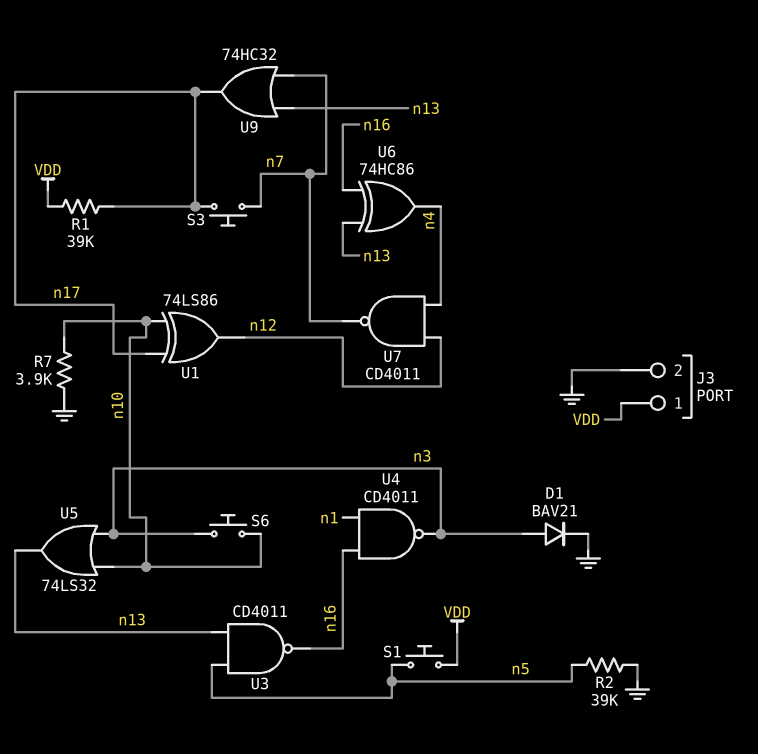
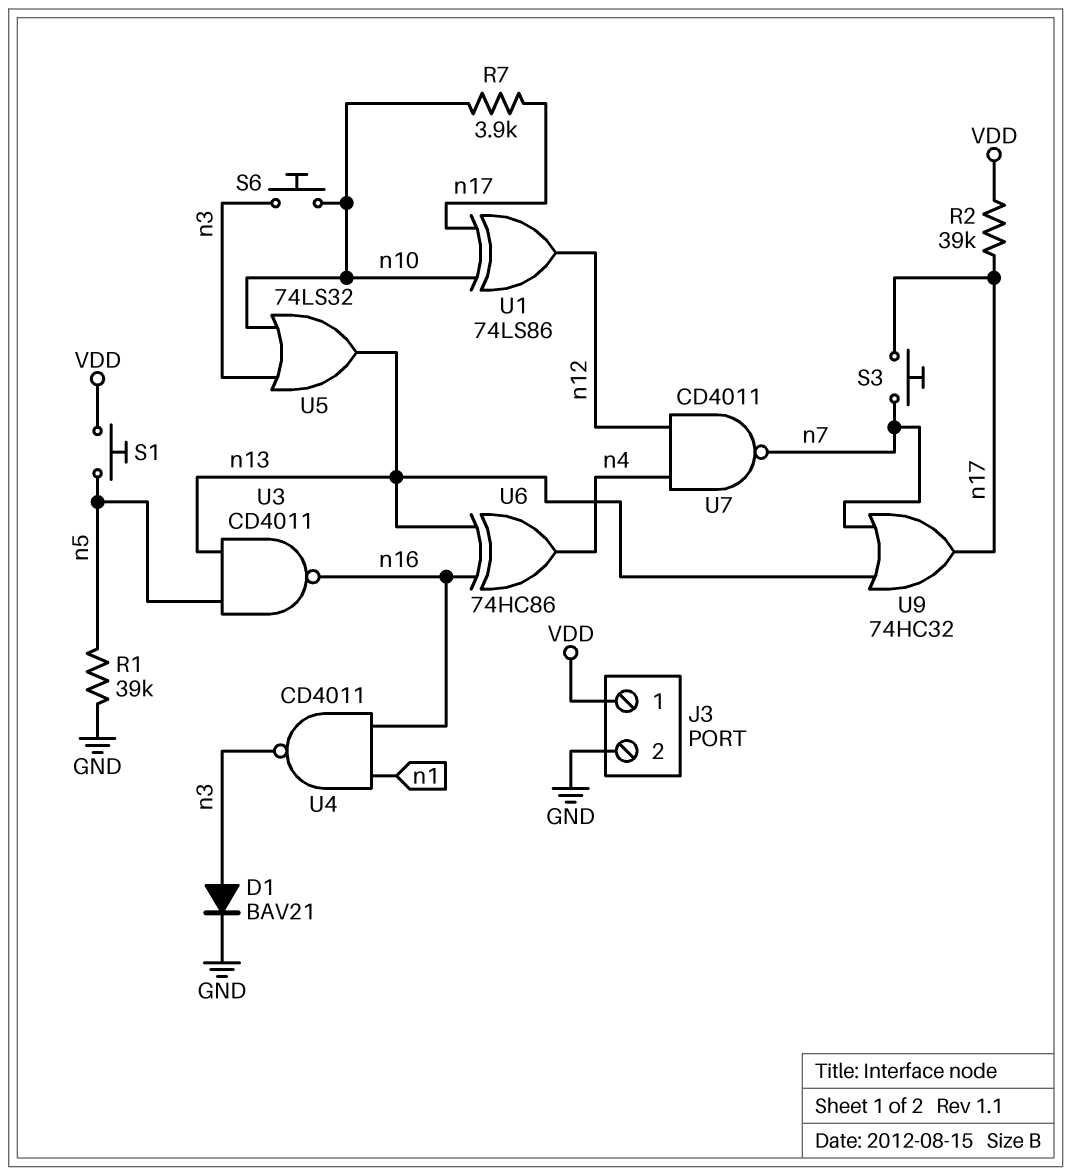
R1: 39k (VDD, n17) -> 39k (GND, n5)
R2: 39k (GND, n5) -> 39k (VDD, n17)
R7: 3.9k (GND, n10) -> 3.9k (n10, n17)

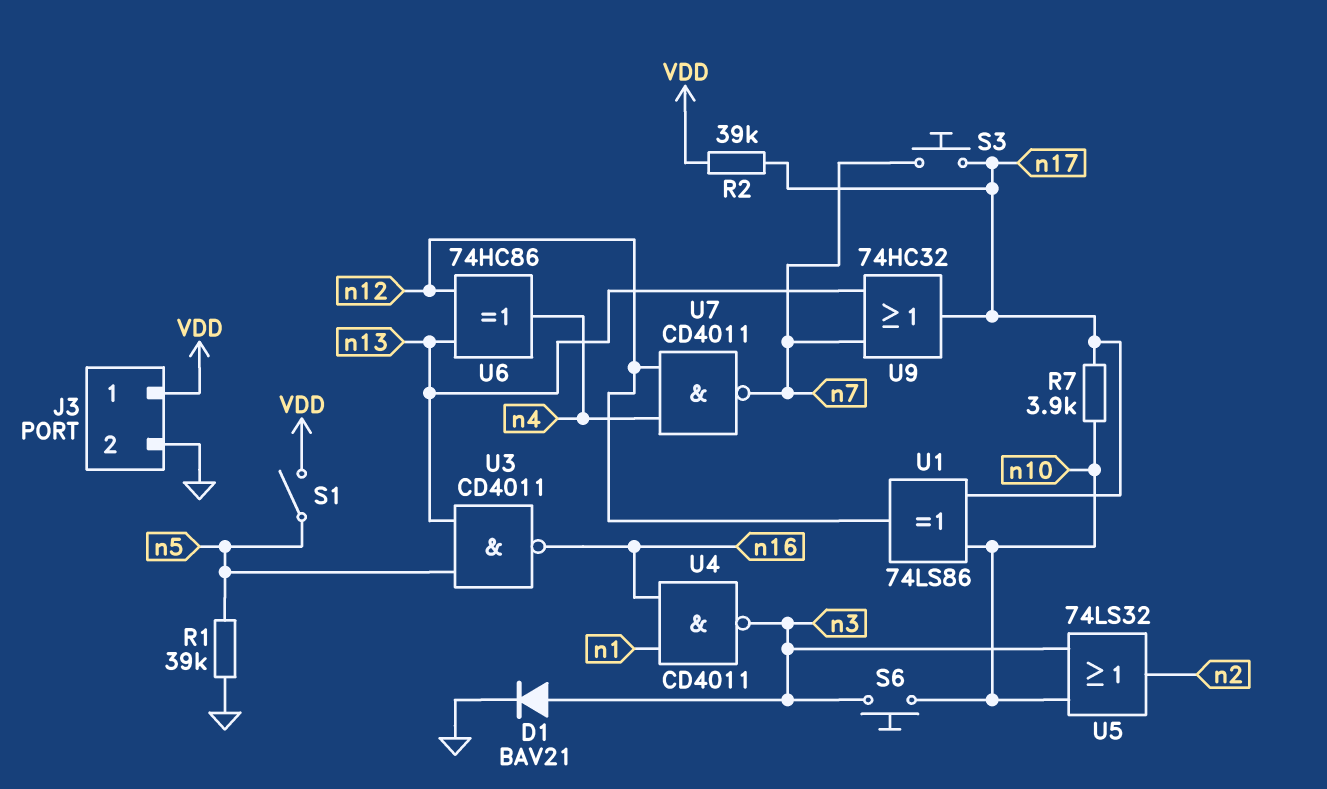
S1: button (VDD, n5) -> switch (VDD, n5)
U5: OR 74LS32 (in n3, in n10, out n13) -> OR 74LS32 (in n3, in n10, out n2)
U6: XOR 74HC86 (in n13, in n16, out n4) -> XOR 74HC86 (in n12, in n13, out n4)

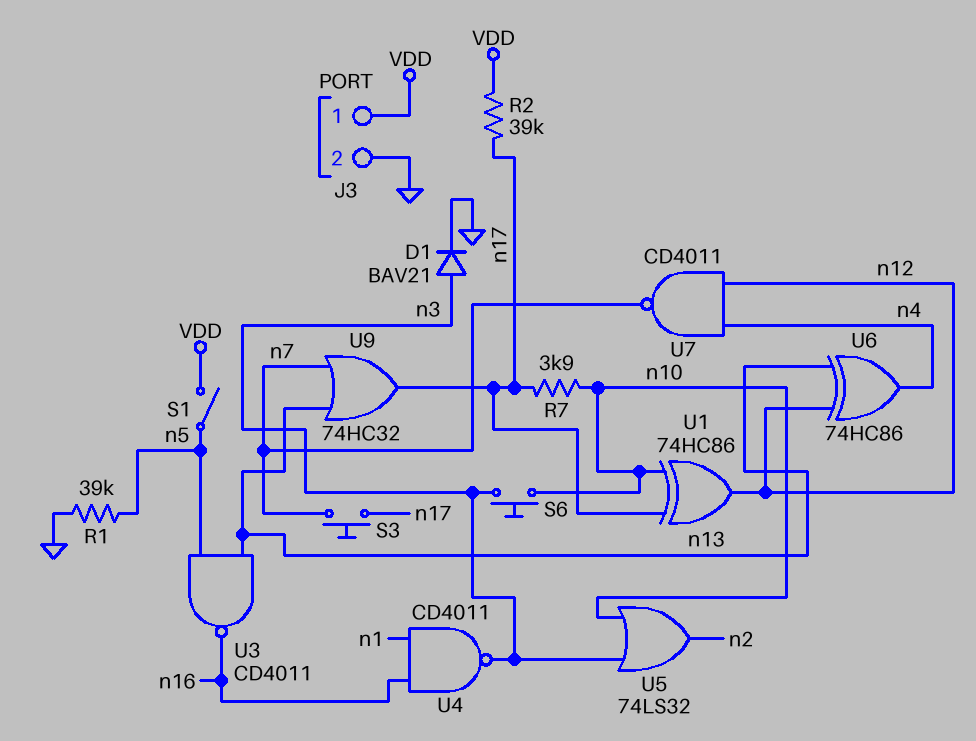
U1: XOR 74LS86 (in n10, in n17, out n12) -> XOR 74HC86 (in n10, in n17, out n12)

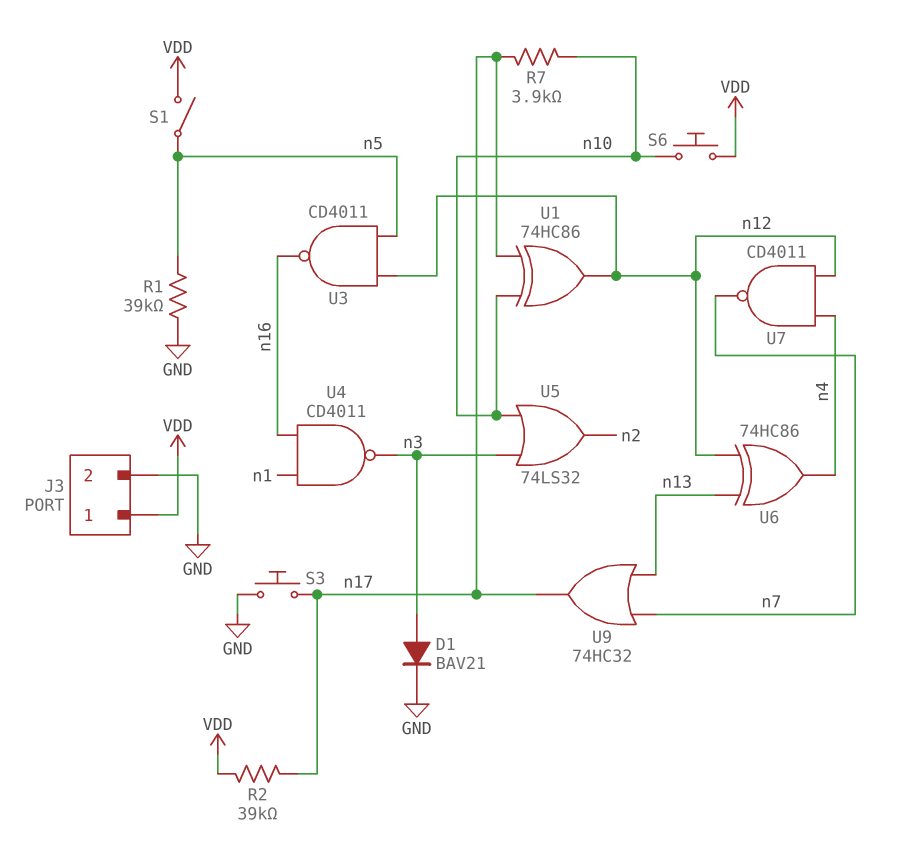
S3: button (n7, n17) -> button (GND, n17)
S6: button (n3, n10) -> button (VDD, n10)
U3: NAND CD4011 (in n5, in n13, out n16) -> NAND CD4011 (in n5, in n12, out n16)

